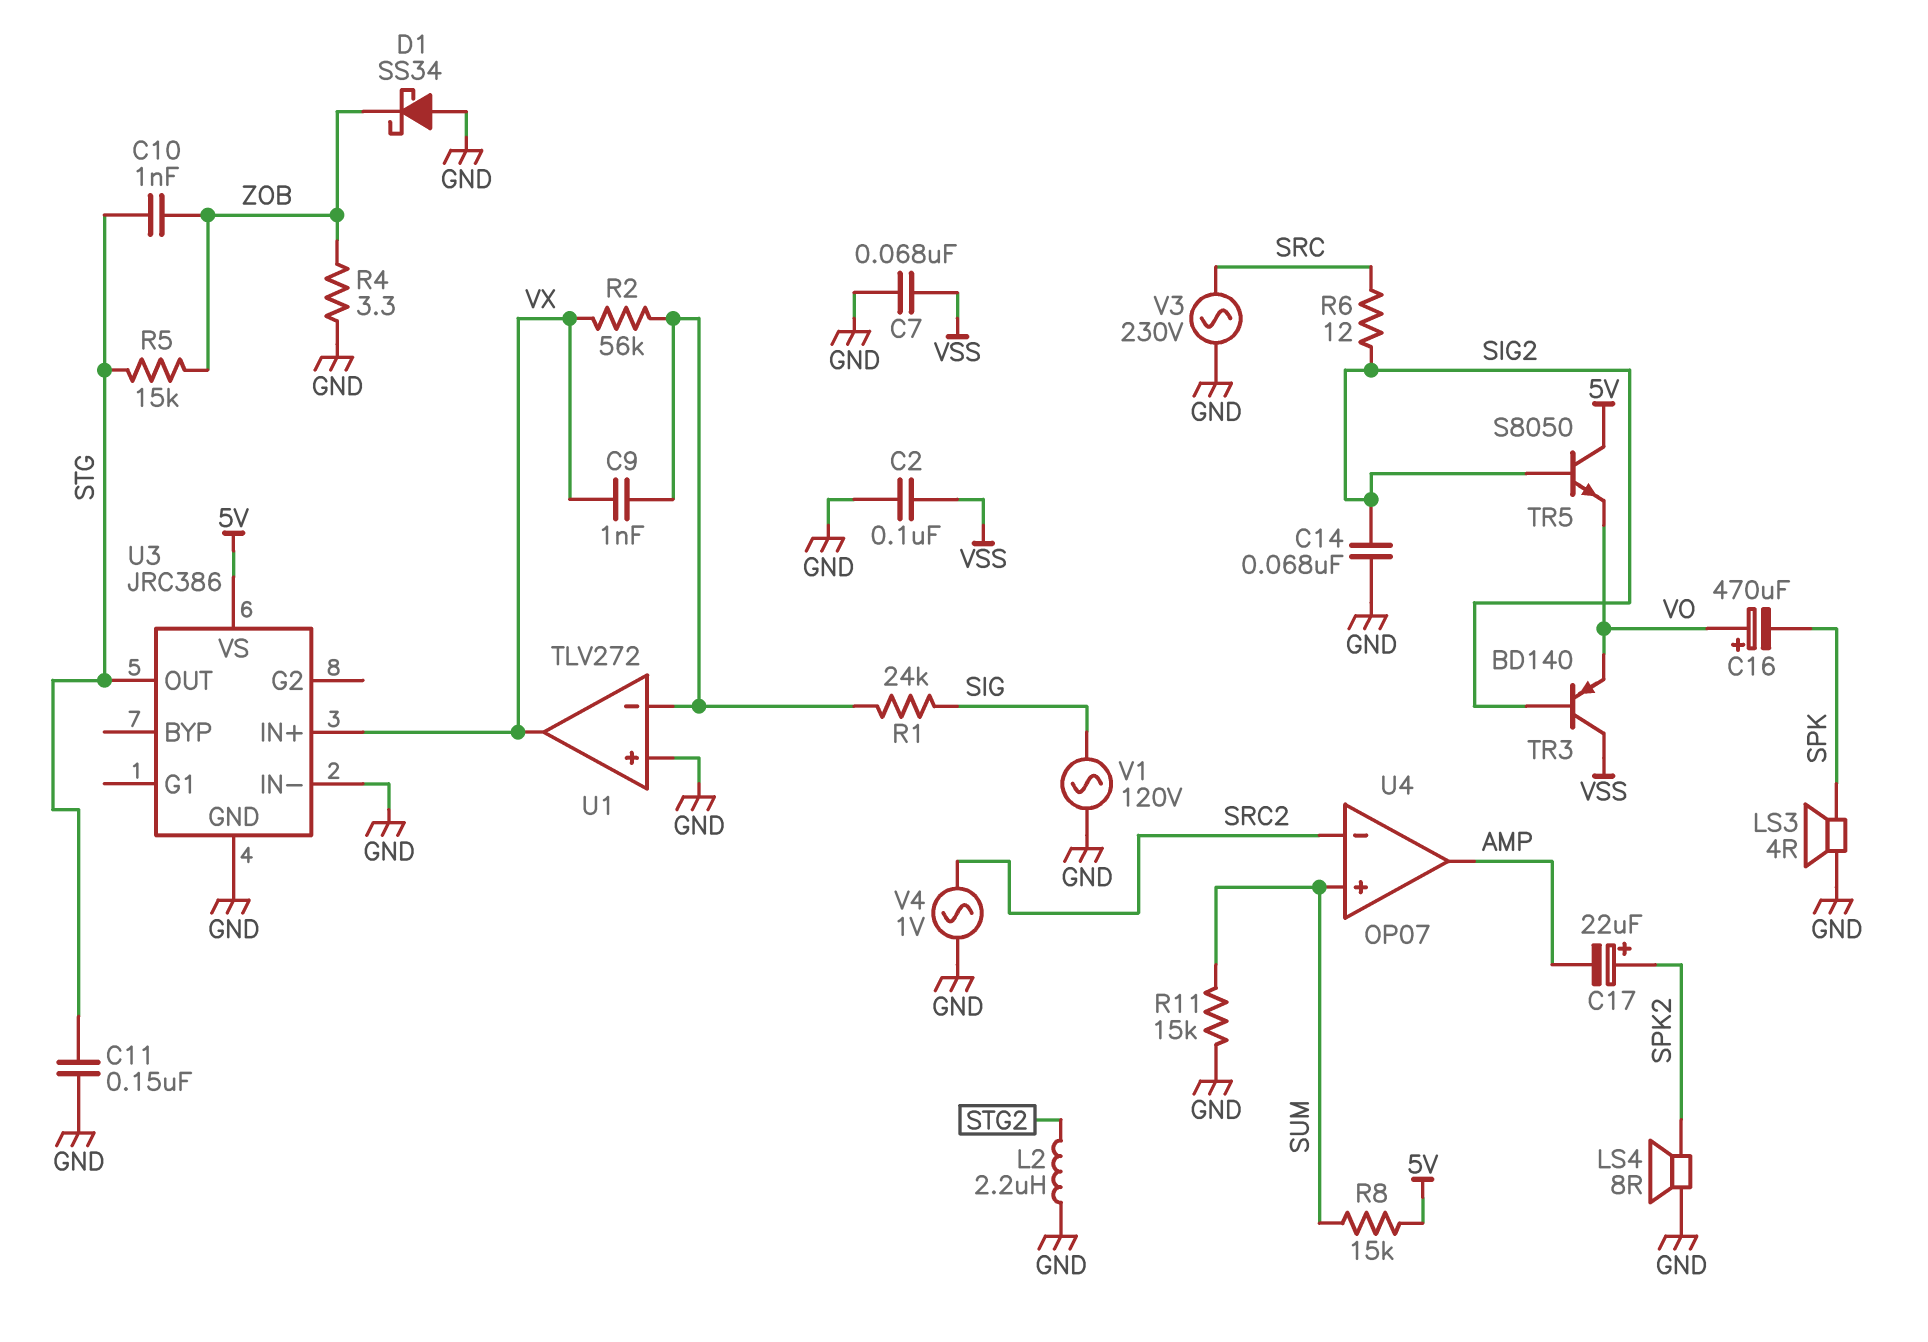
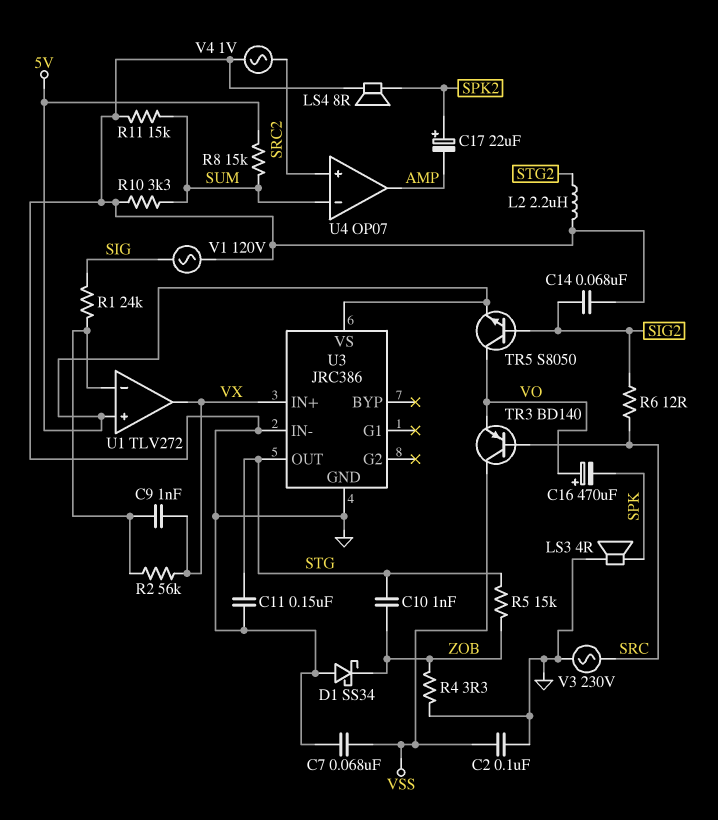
R10: none -> 3.3k (GND, SUM)
TR3: PNP BD140 (B SIG2, C VSS, E VO) -> PNP BD140 (B SRC, C VSS, E VO)
TR5: NPN S8050 (B SIG2, C 5V, E VO) -> NPN S8050 (B SIG2, C VO, E 5V)
U1 pin in+: GND -> 5V
U4 pin in+: SUM -> SRC2
U4 pin in-: SRC2 -> SUM

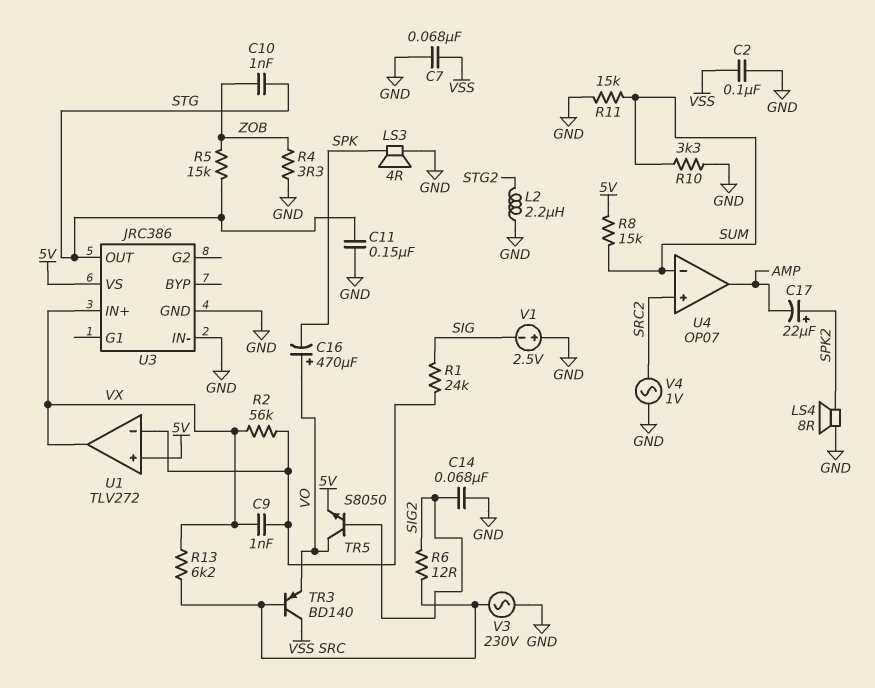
D1: schottky SS34 (A GND, K ZOB) -> none
R13: none -> 6.2k (SRC, VX)
V1: AC 120V (GND, SIG) -> 2.5V (plus GND, minus SIG)

